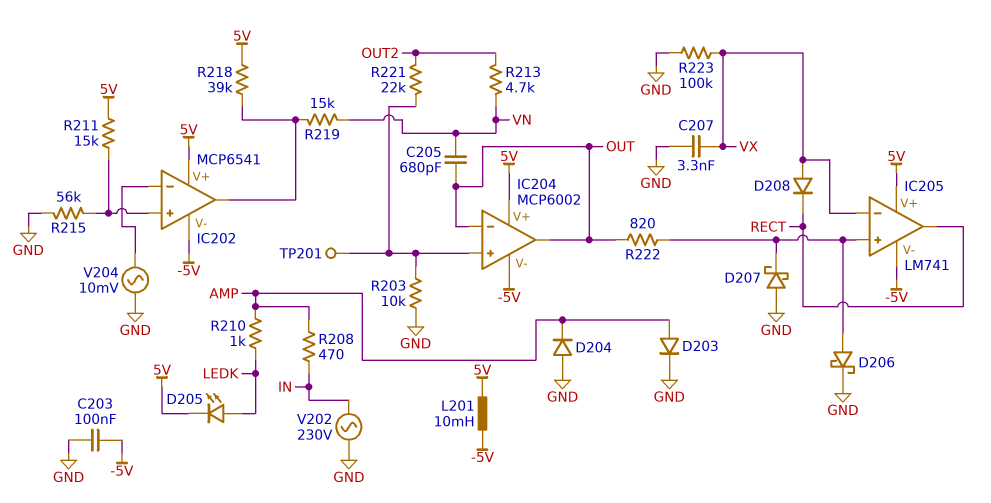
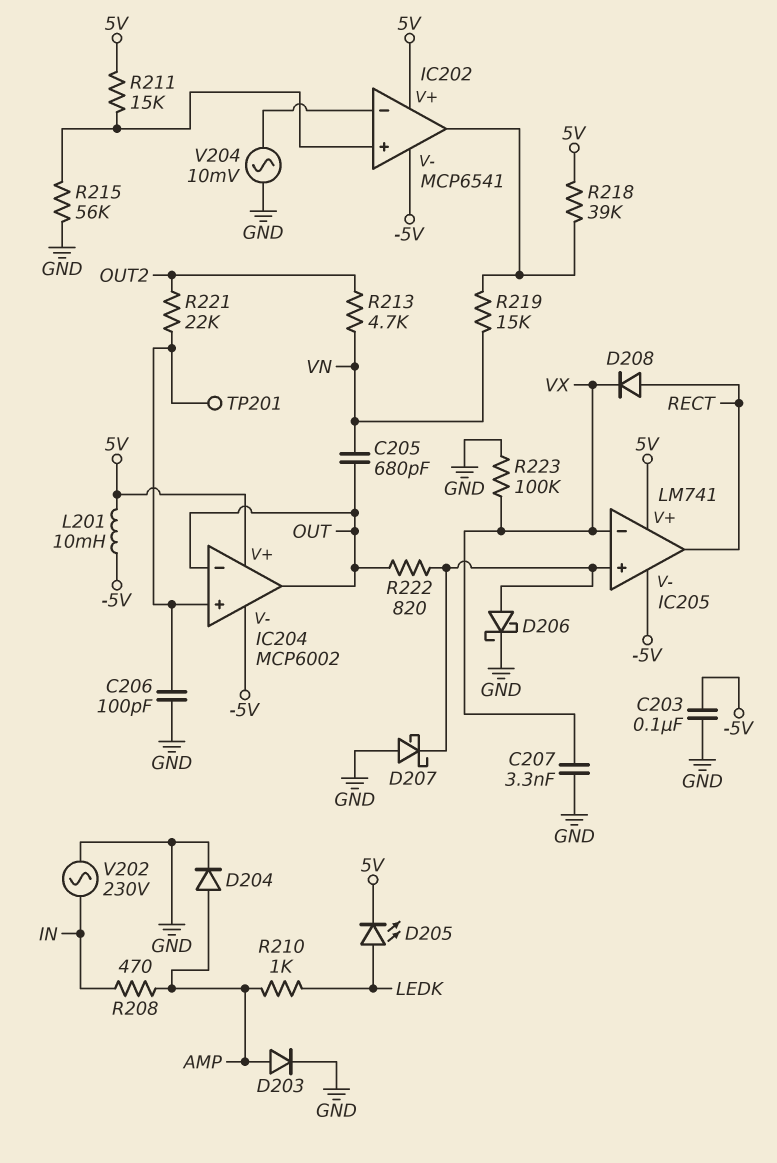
C206: none -> 100pF (GND, IC204/in+)
D204: diode (A GND, K AMP) -> diode (A AMP, K GND)
D208: diode (A VX, K RECT) -> diode (A RECT, K VX)
R203: 10k (GND, IC204/in+) -> none

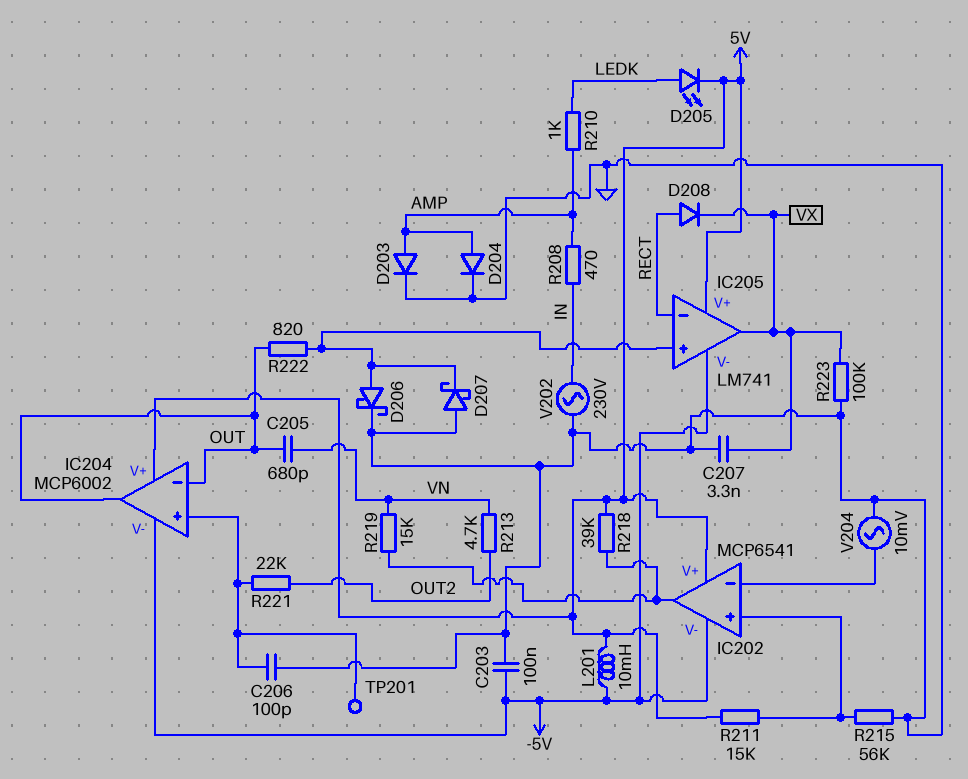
IC205 pin in-: VX -> RECT
IC205 pin out: RECT -> VX

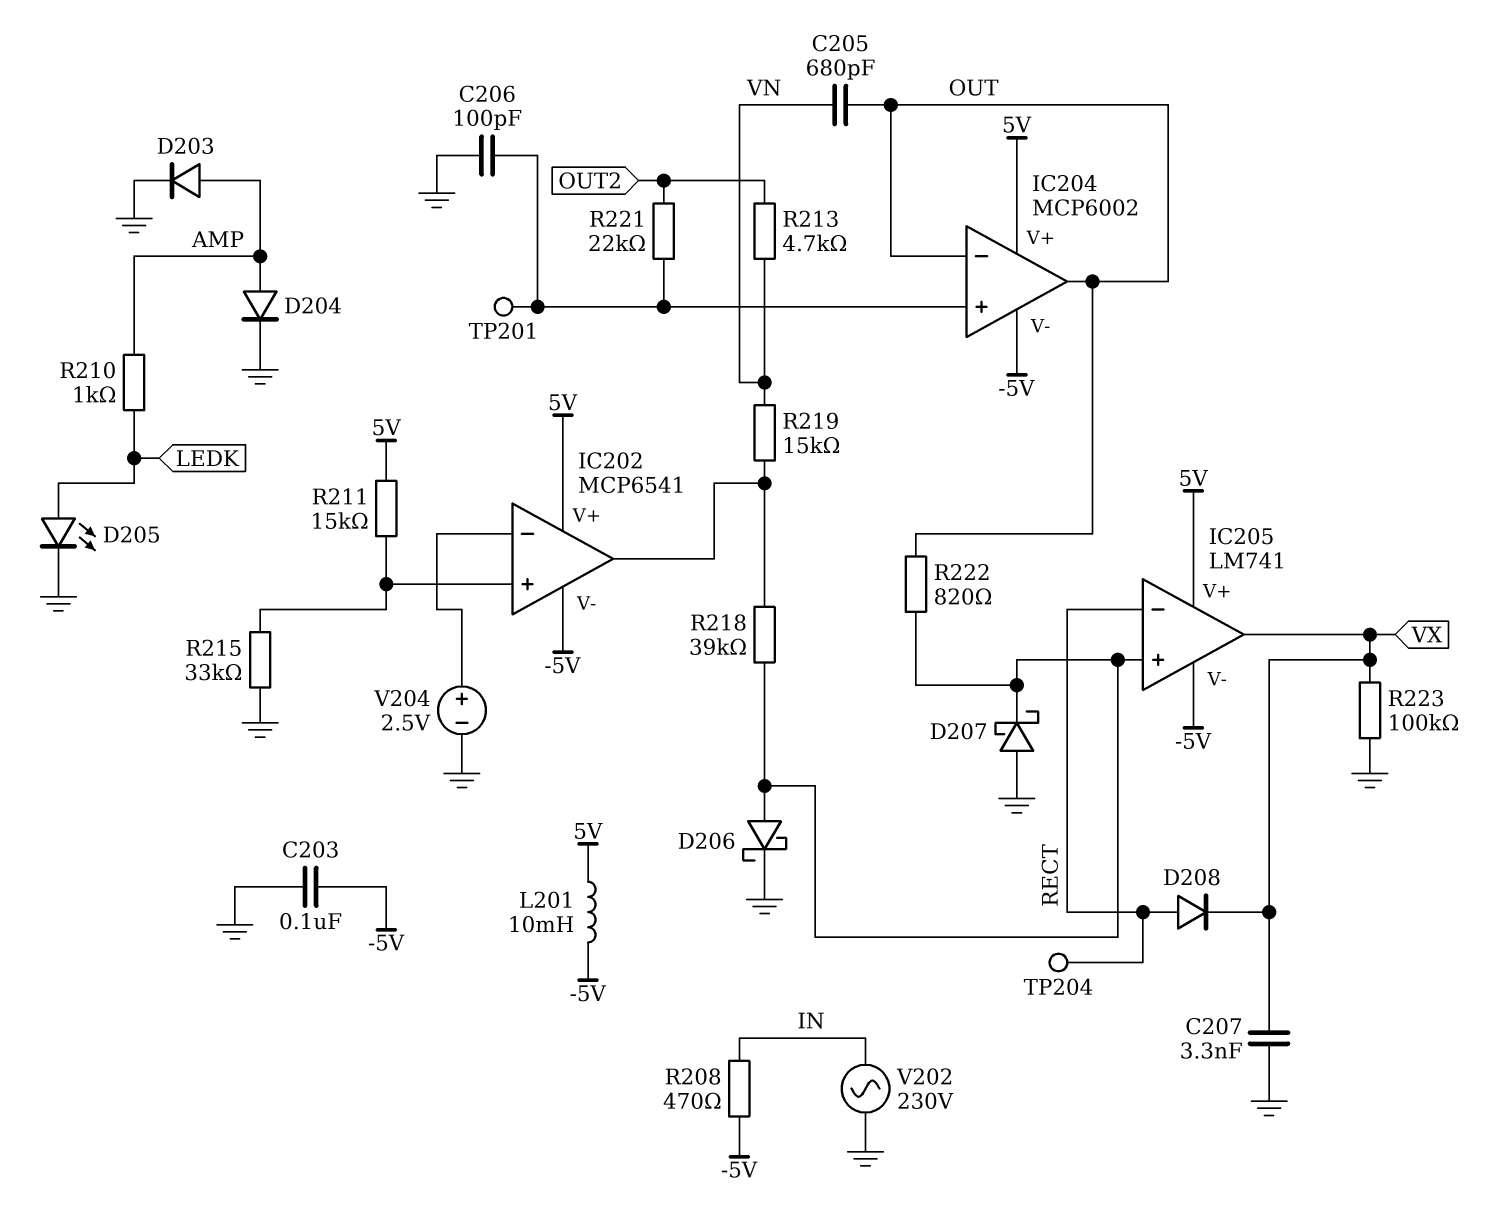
D205: LED (A LEDK, K 5V) -> LED (A LEDK, K GND)
R208: 470 (AMP, IN) -> 470 (-5V, IN)
R215: 56k (GND, IC202/in+) -> 33k (GND, IC202/in+)
R218: 39k (5V, IC202/out) -> 39k (IC202/out, IC205/in+)
TP204: none -> test point (RECT)
V204: AC 10mV (GND, IC202/in-) -> 2.5V (plus IC202/in-, minus GND)

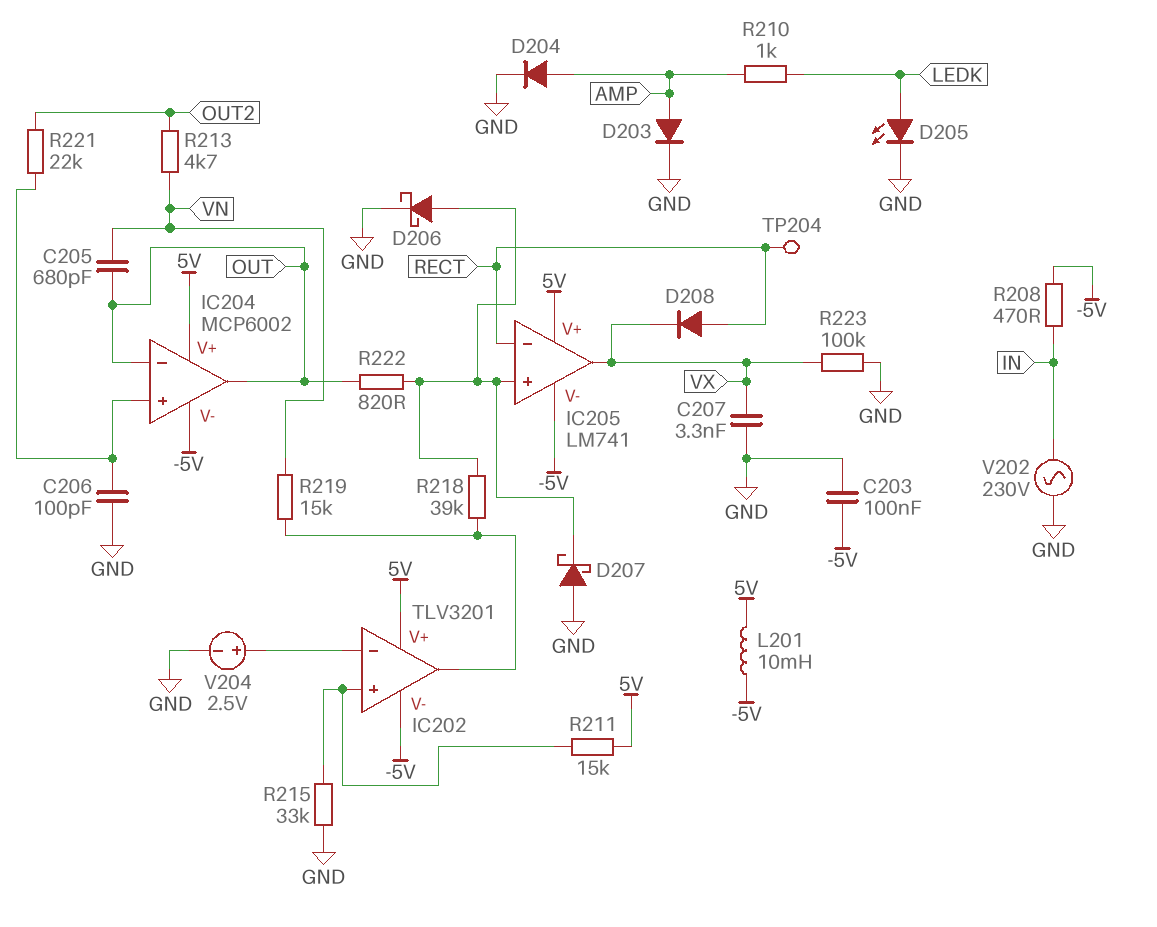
IC202: MCP6541 -> TLV3201
TP201: test point (IC204/in+) -> none

